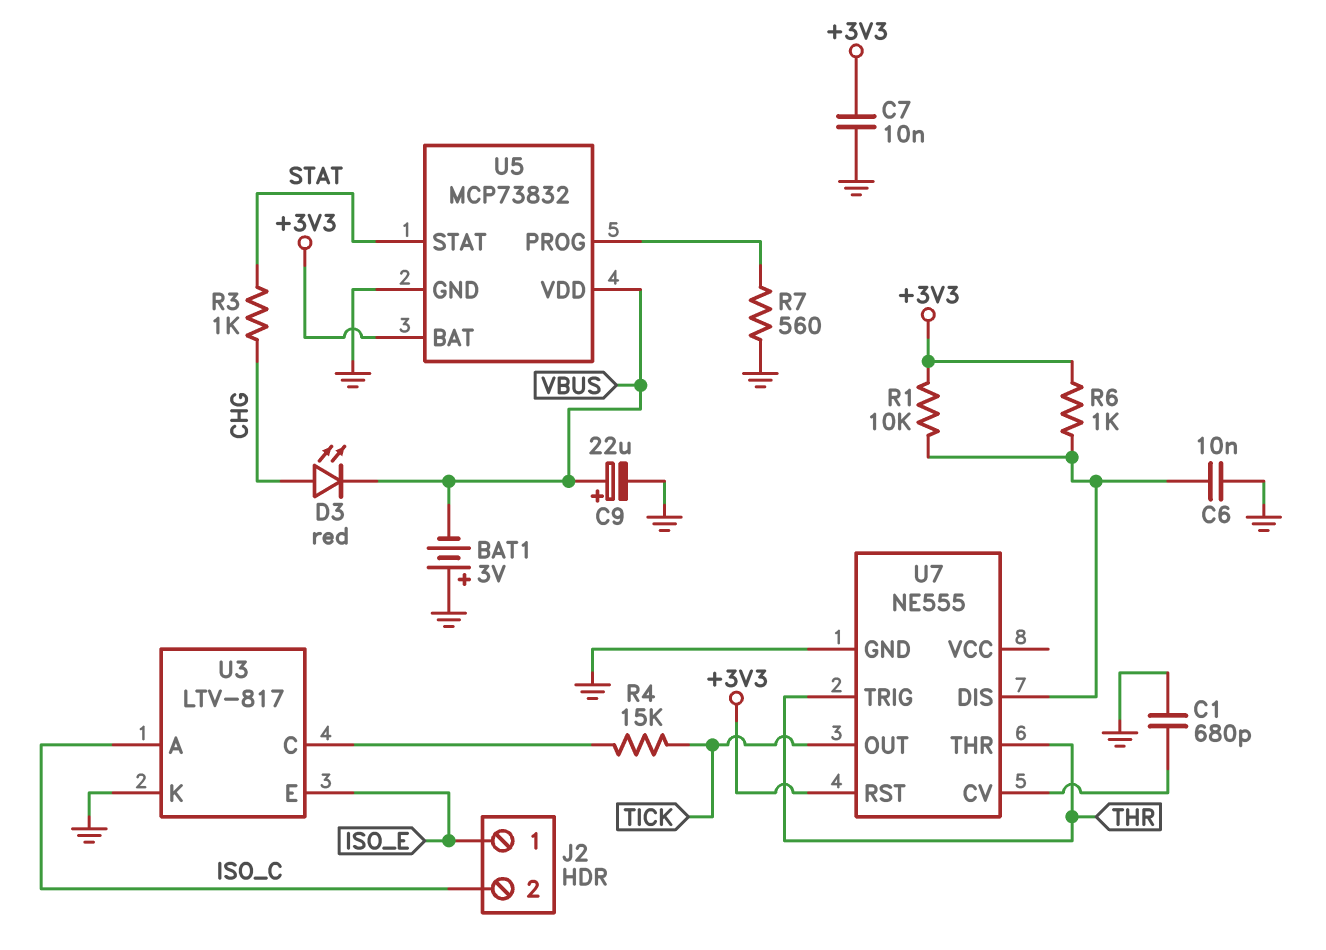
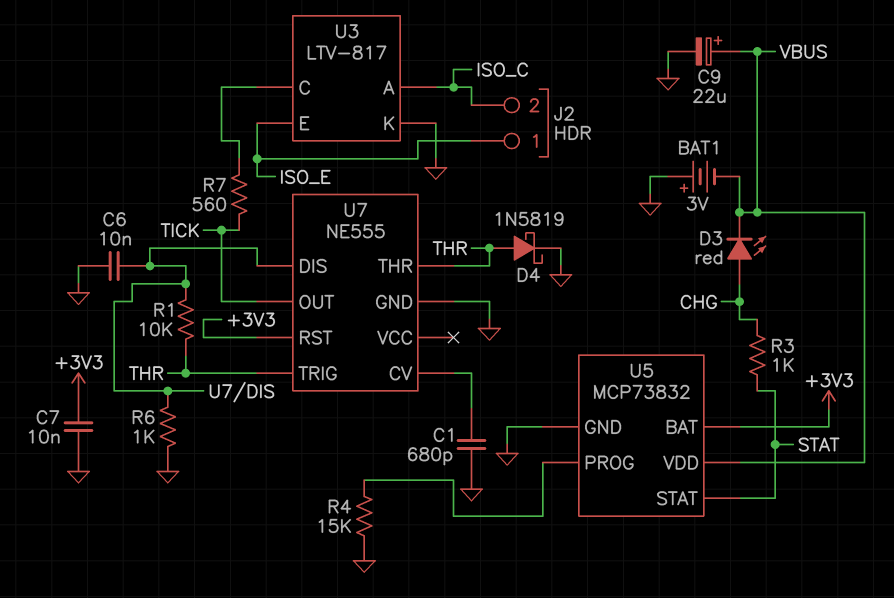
D4: none -> schottky 1N5819 (A THR, K GND)
R1: 10k (+3V3, U7/DIS) -> 10k (THR, U7/DIS)
R4: 15k (TICK, U3/C) -> 15k (GND, U5/PROG)
R6: 1k (+3V3, U7/DIS) -> 1k (GND, U7/DIS)
R7: 560 (GND, U5/PROG) -> 560 (TICK, U3/C)

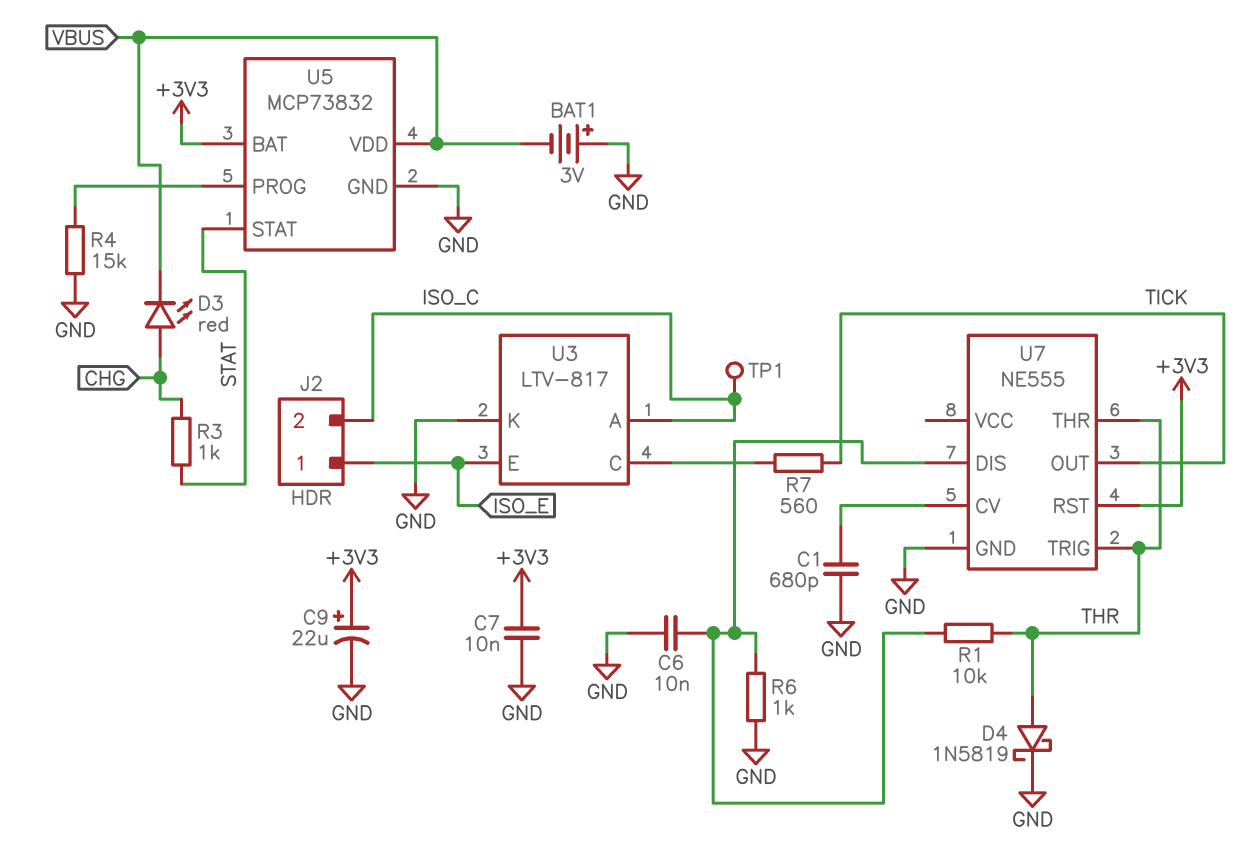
C9: 22uF (plus VBUS, minus GND) -> 22uF (plus +3V3, minus GND)
TP1: none -> test point (ISO_C)

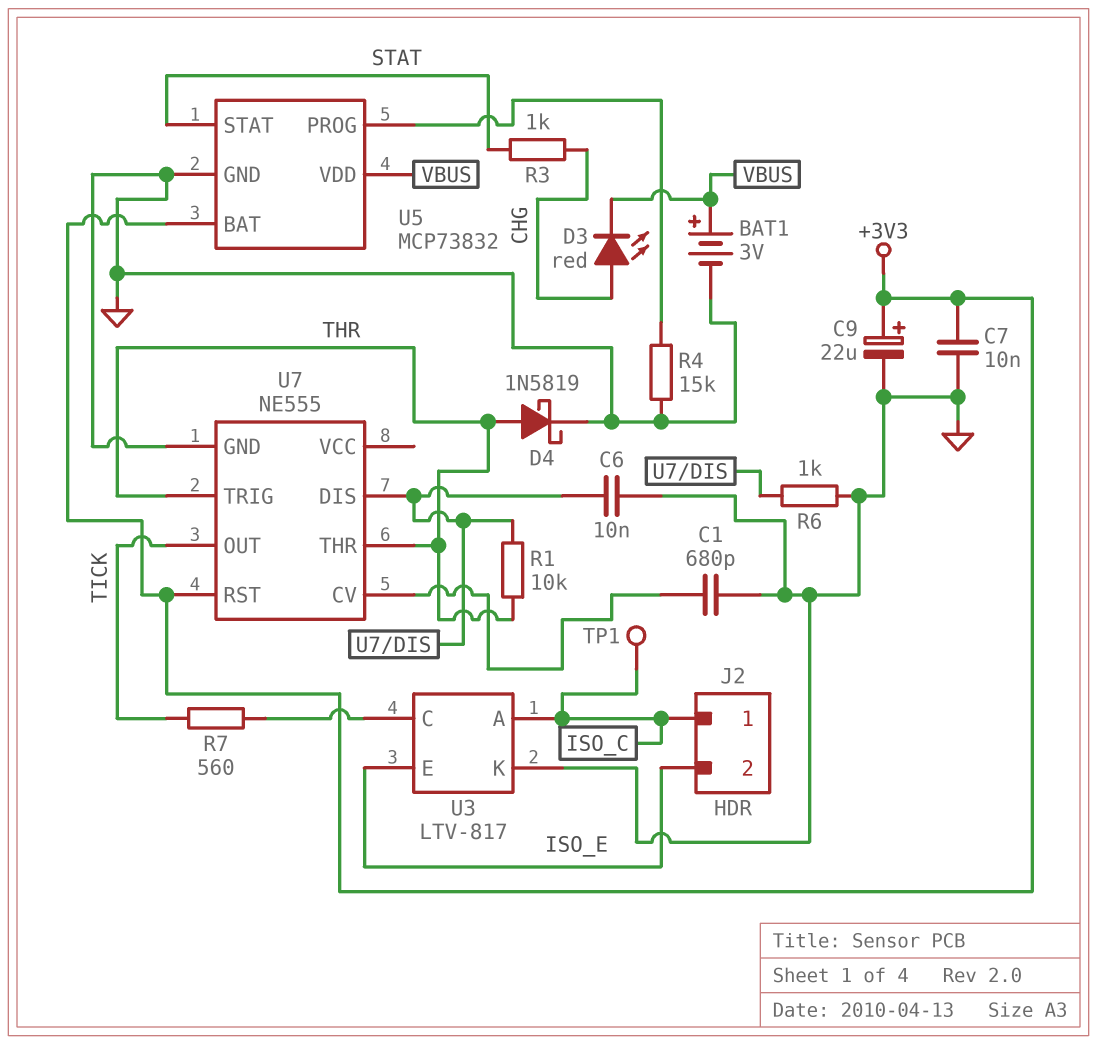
BAT1: 3V (plus GND, minus VBUS) -> 3V (plus VBUS, minus GND)
J2 pin 1: ISO_E -> ISO_C
J2 pin 2: ISO_C -> ISO_E

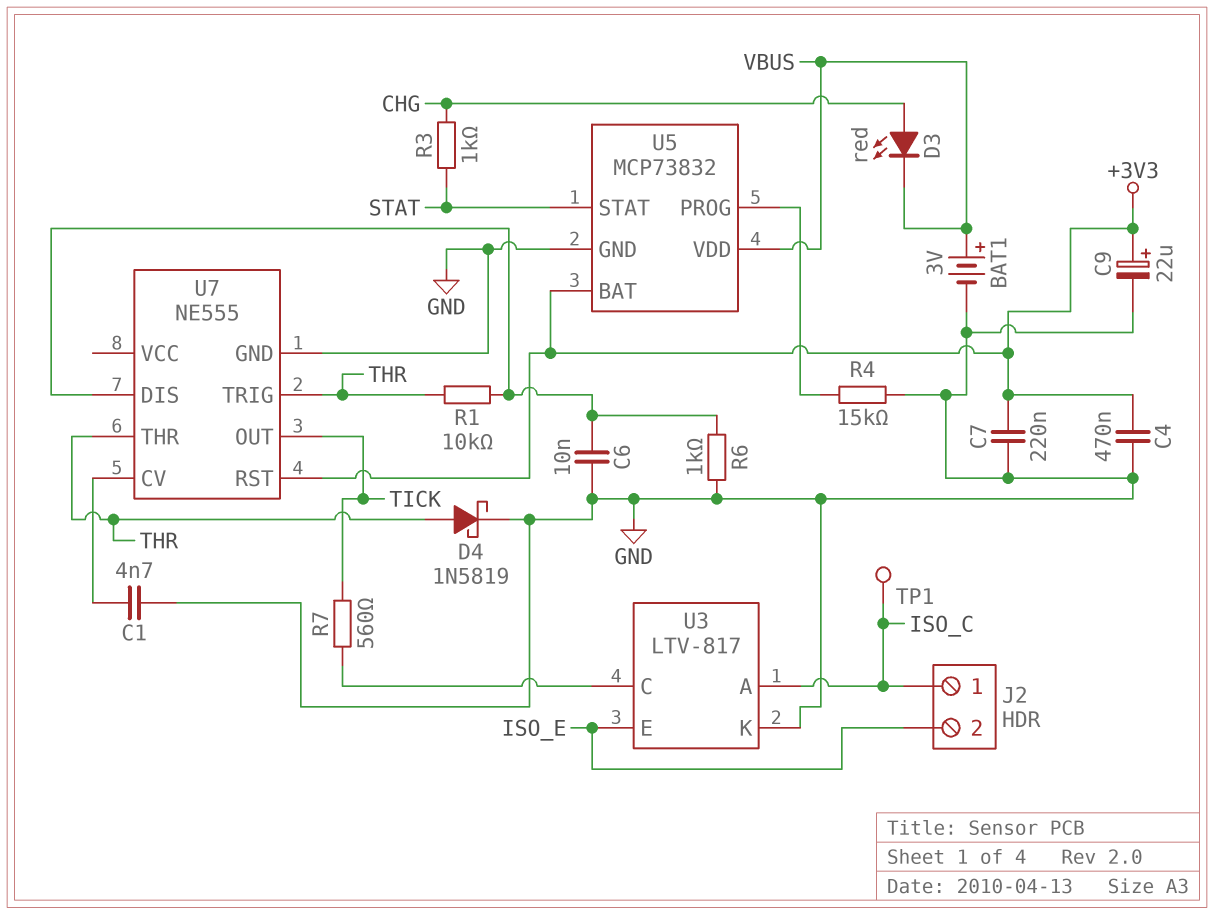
C1: 680pF (GND, U7/CV) -> 4.7nF (GND, U7/CV)
C4: none -> 470nF (+3V3, GND)
C7: 10nF (+3V3, GND) -> 220nF (+3V3, GND)

